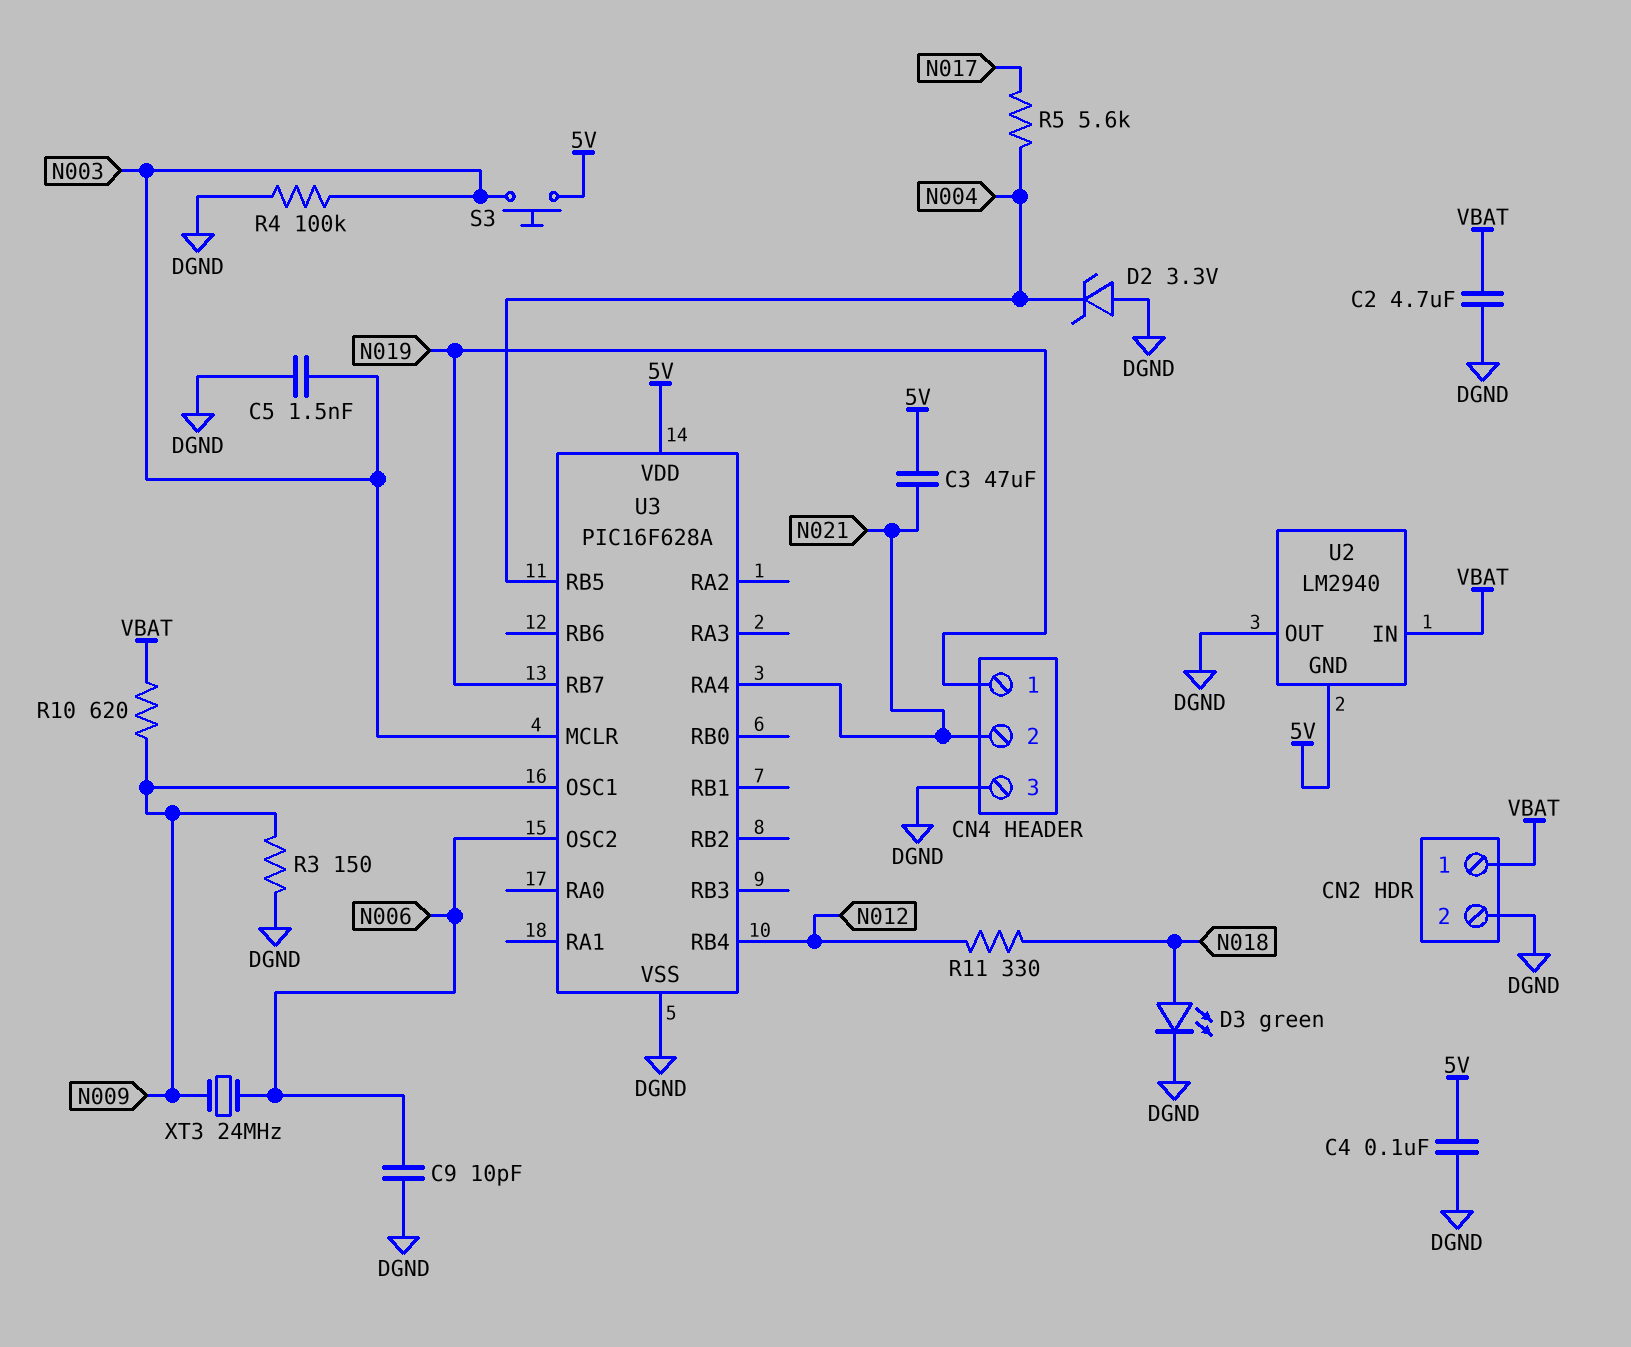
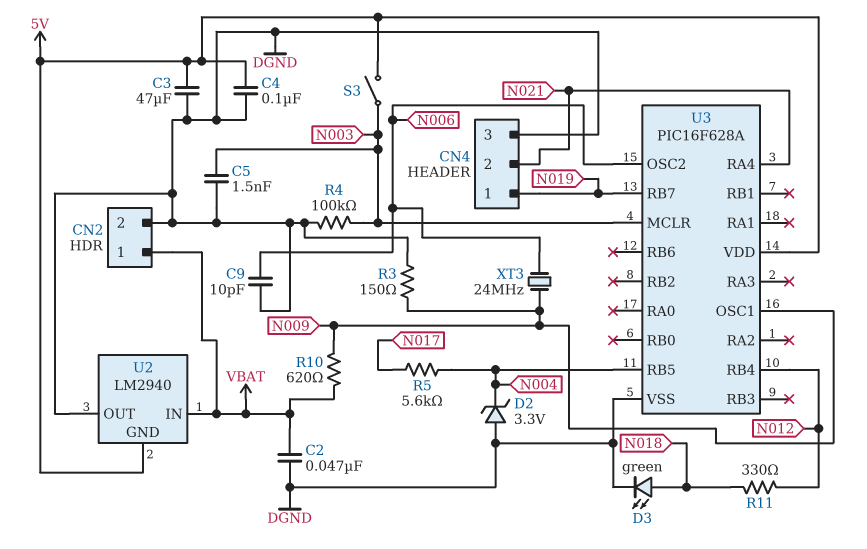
C2: 4.7uF (DGND, VBAT) -> 47nF (DGND, VBAT)
C3: 47uF (5V, N021) -> 47uF (5V, DGND)
S3: button (5V, N003) -> switch (5V, N003)

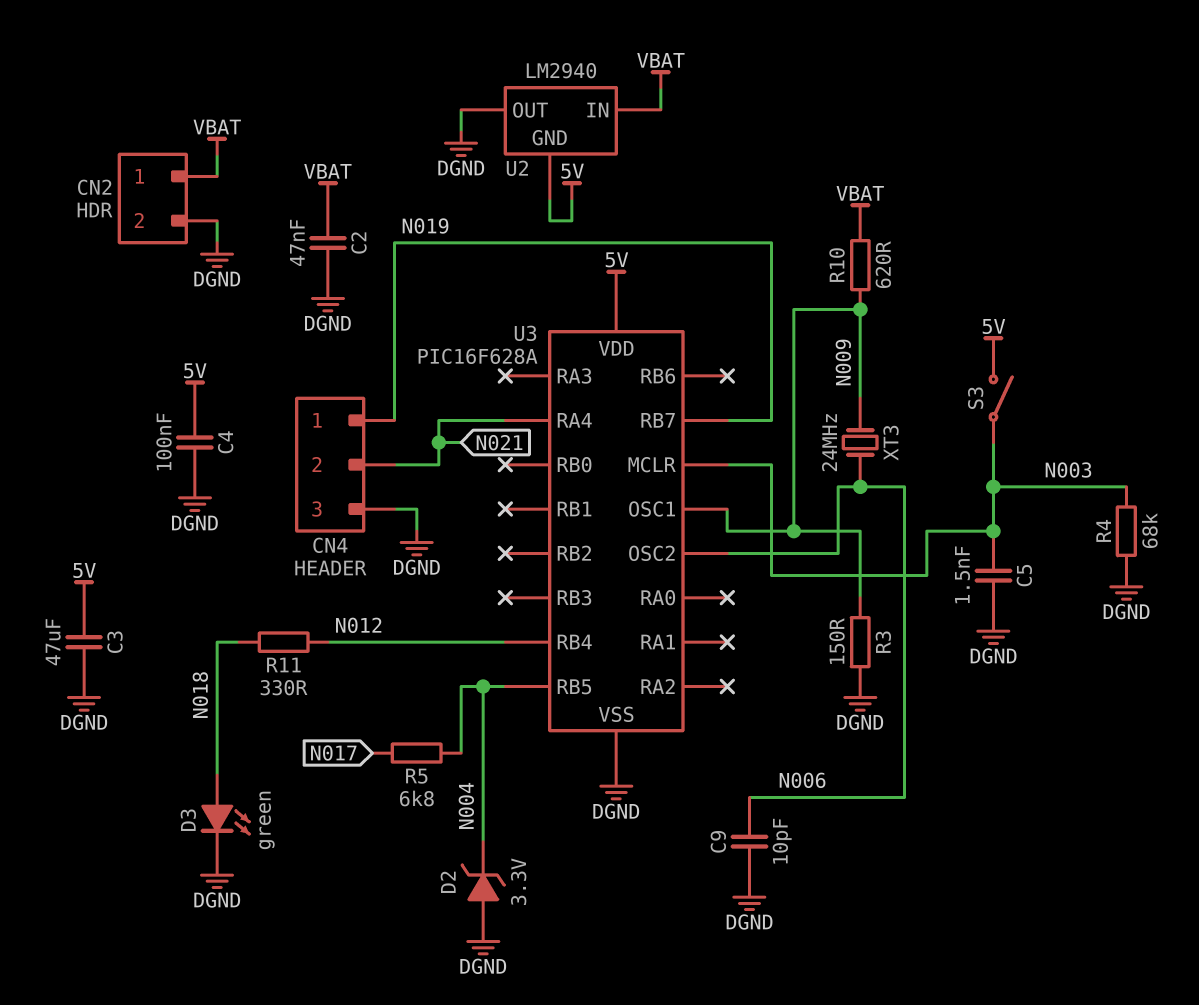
R4: 100k (DGND, N003) -> 68k (DGND, N003)
R5: 5.6k (N004, N017) -> 6.8k (N004, N017)

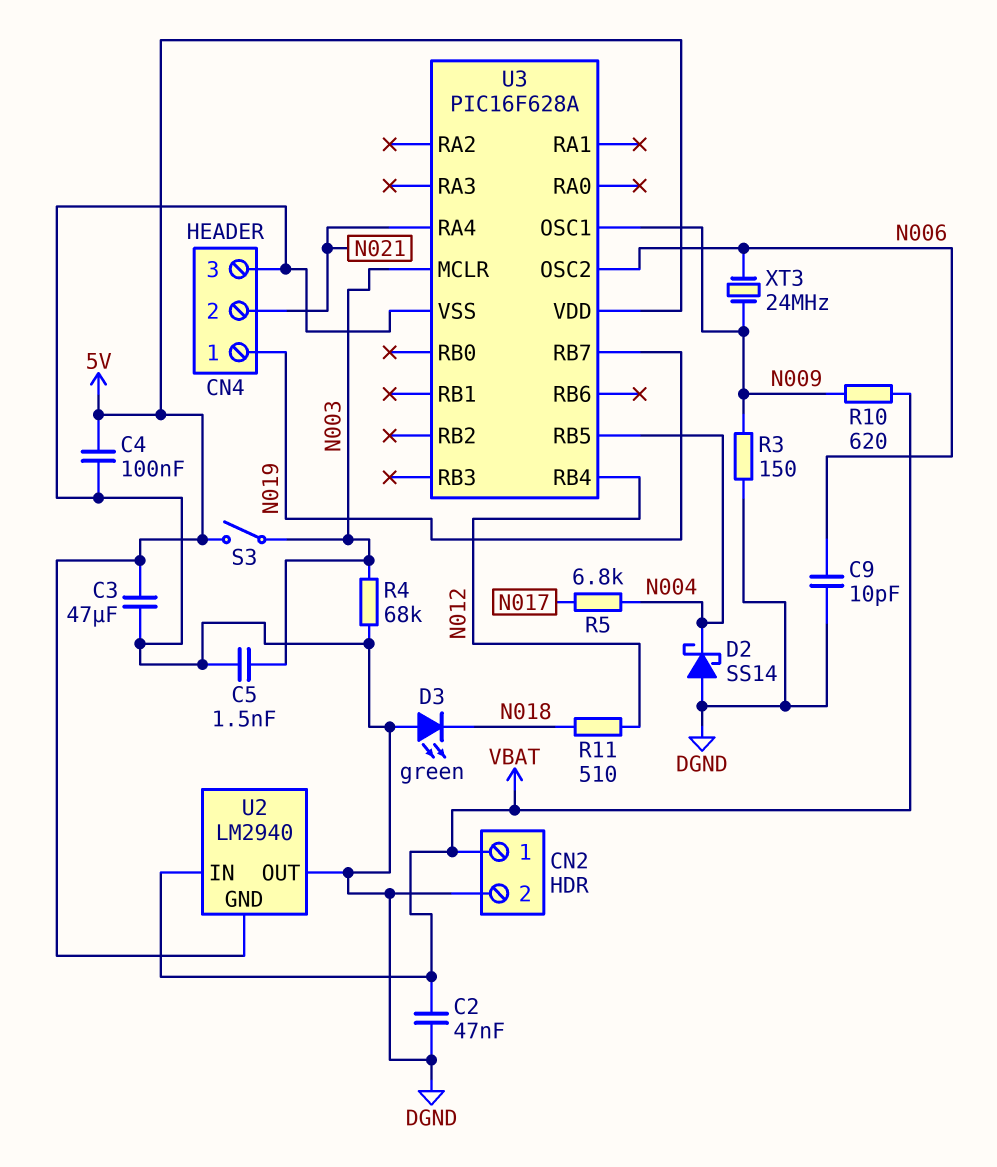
D2: zener 3.3V (A DGND, K N004) -> schottky SS14 (A DGND, K N004)
D3: LED green (A N018, K DGND) -> LED green (A DGND, K N018)
R11: 330 (N012, N018) -> 510 (N012, N018)

